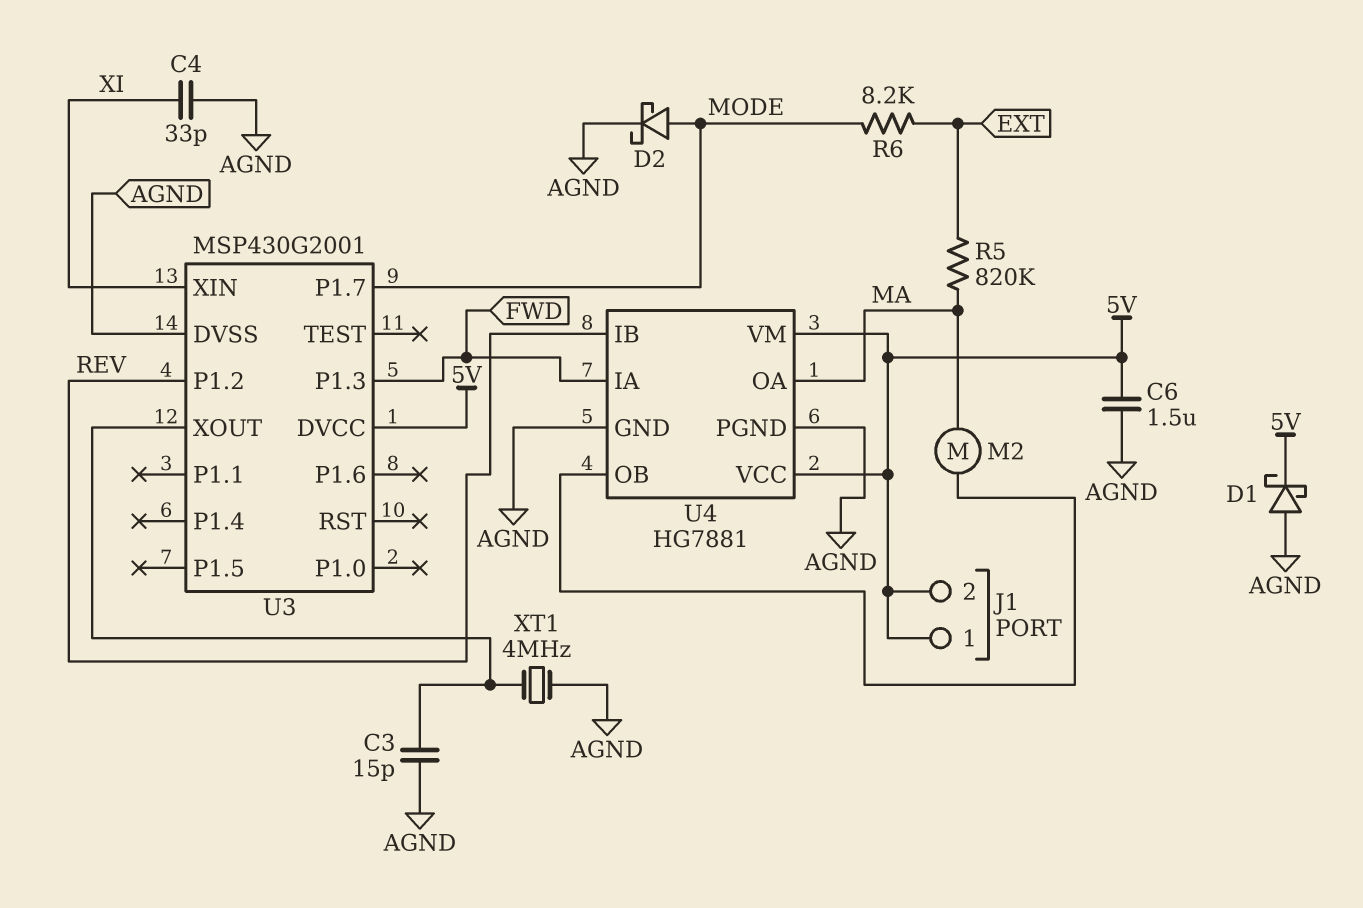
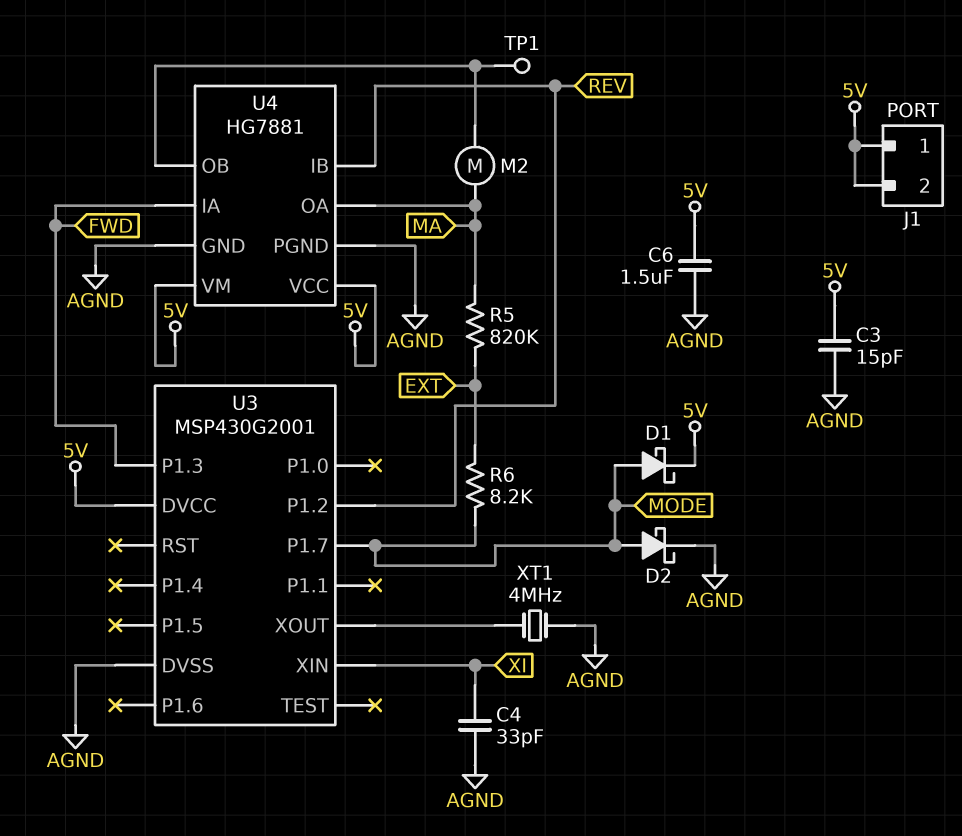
C3: 15pF (AGND, U3/XOUT) -> 15pF (5V, AGND)
D1: schottky (A AGND, K 5V) -> schottky (A MODE, K 5V)
TP1: none -> test point (U4/OB)

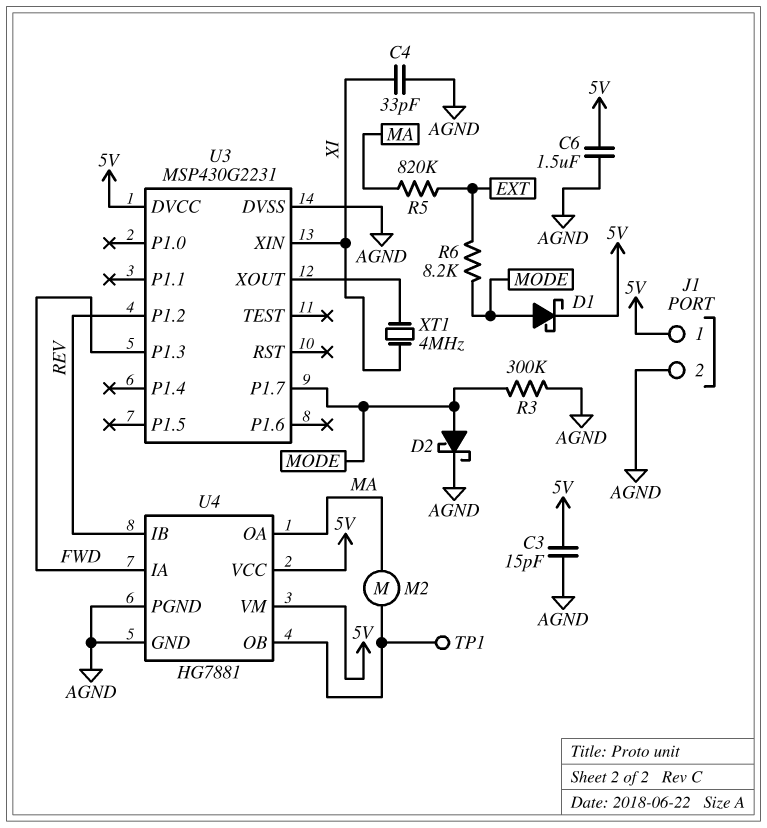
J1 pin 2: 5V -> AGND
R3: none -> 300k (AGND, MODE)
U3: MSP430G2001 -> MSP430G2231
XT1: 4MHz (AGND, U3/XOUT) -> 4MHz (U3/XOUT, XI)

